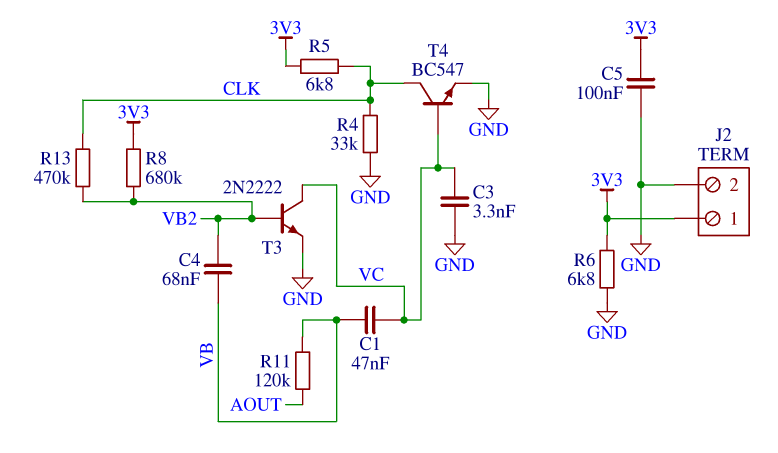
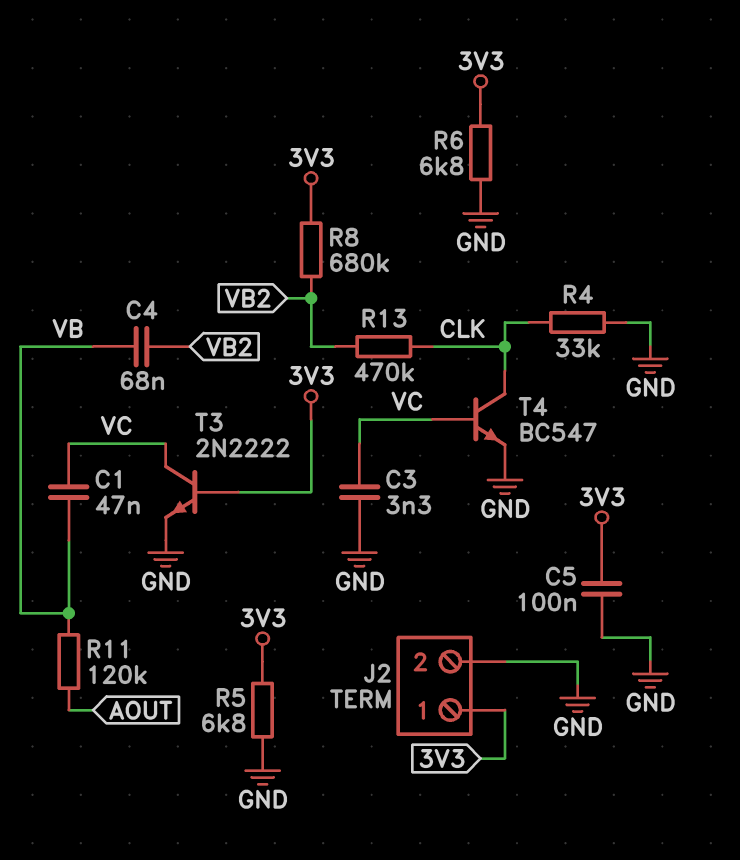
R5: 6.8k (3V3, CLK) -> 6.8k (3V3, GND)
T3: NPN 2N2222 (B VB2, C VC, E GND) -> NPN 2N2222 (B 3V3, C VC, E GND)

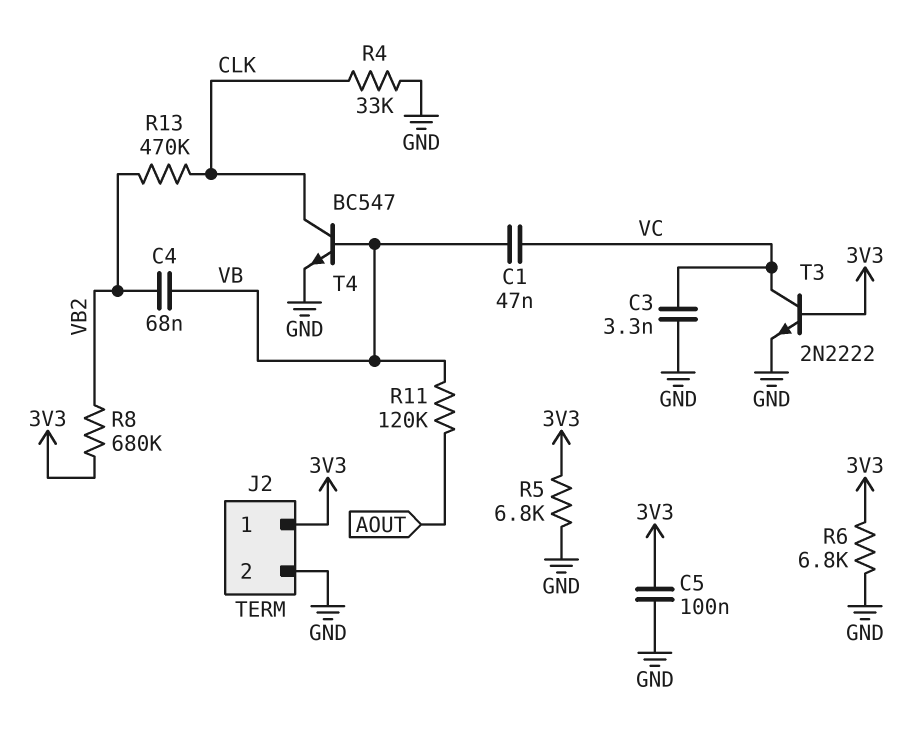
T4: NPN BC547 (B VC, C CLK, E GND) -> NPN BC547 (B VB, C CLK, E GND)

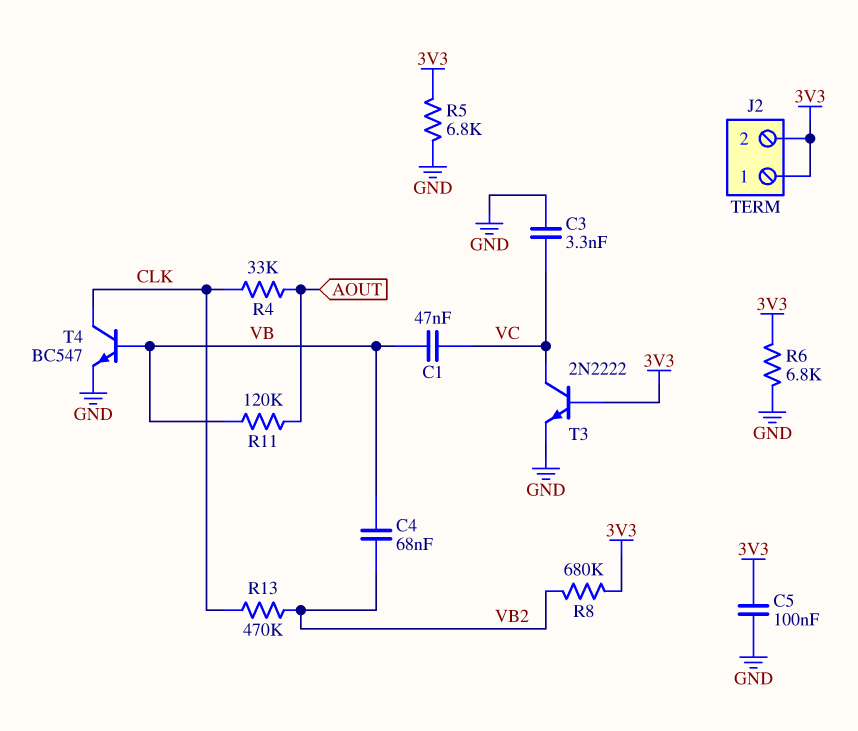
J2 pin 2: GND -> 3V3
R4: 33k (CLK, GND) -> 33k (AOUT, CLK)

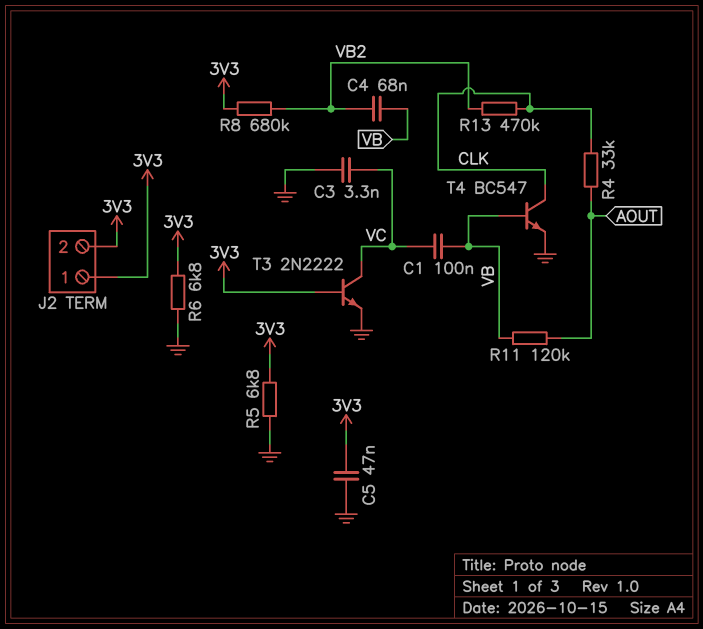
C1: 47nF (VB, VC) -> 100nF (VB, VC)
C5: 100nF (3V3, GND) -> 47nF (3V3, GND)

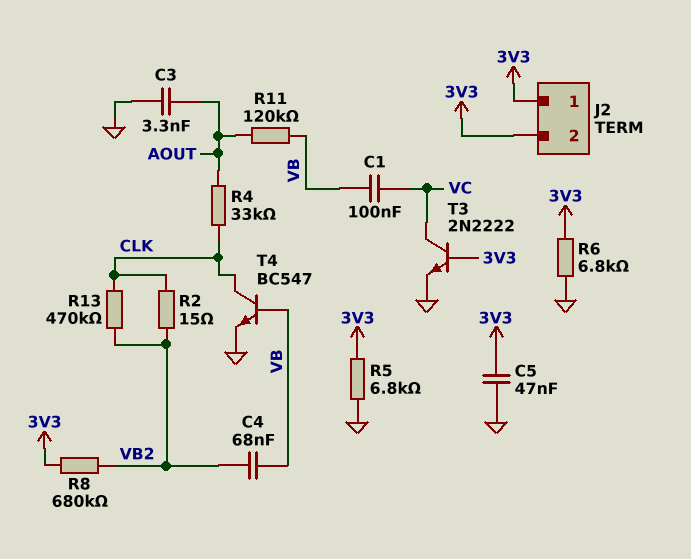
C3: 3.3nF (GND, VC) -> 3.3nF (AOUT, GND)
R2: none -> 15 (CLK, VB2)

